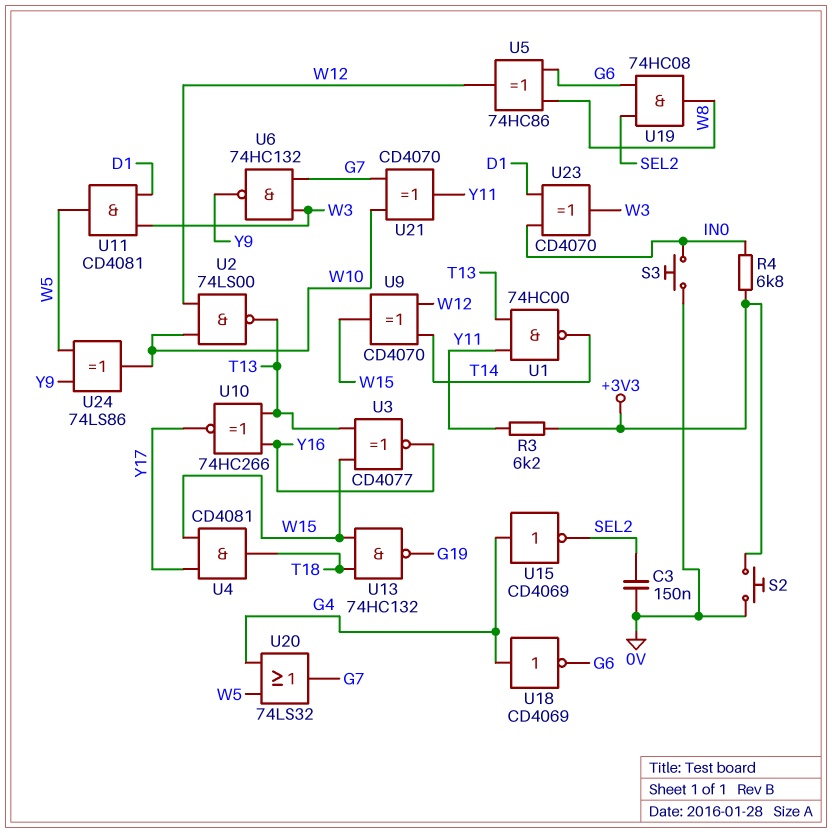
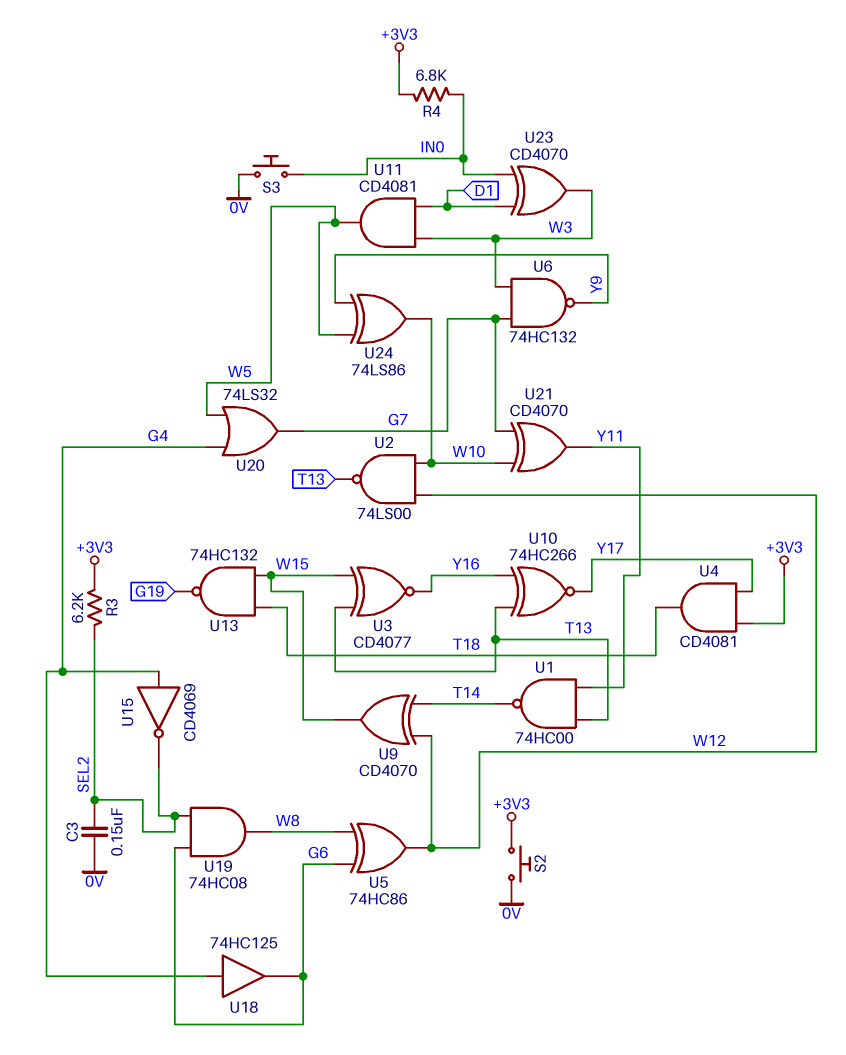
R3: 6.2k (+3V3, Y11) -> 6.2k (+3V3, SEL2)
U4: AND CD4081 (in W15, in Y17, out T18) -> AND CD4081 (in +3V3, in Y17, out T18)
U18: NOT CD4069 (in G4, out G6) -> buffer 74HC125 (in G4, out G6)

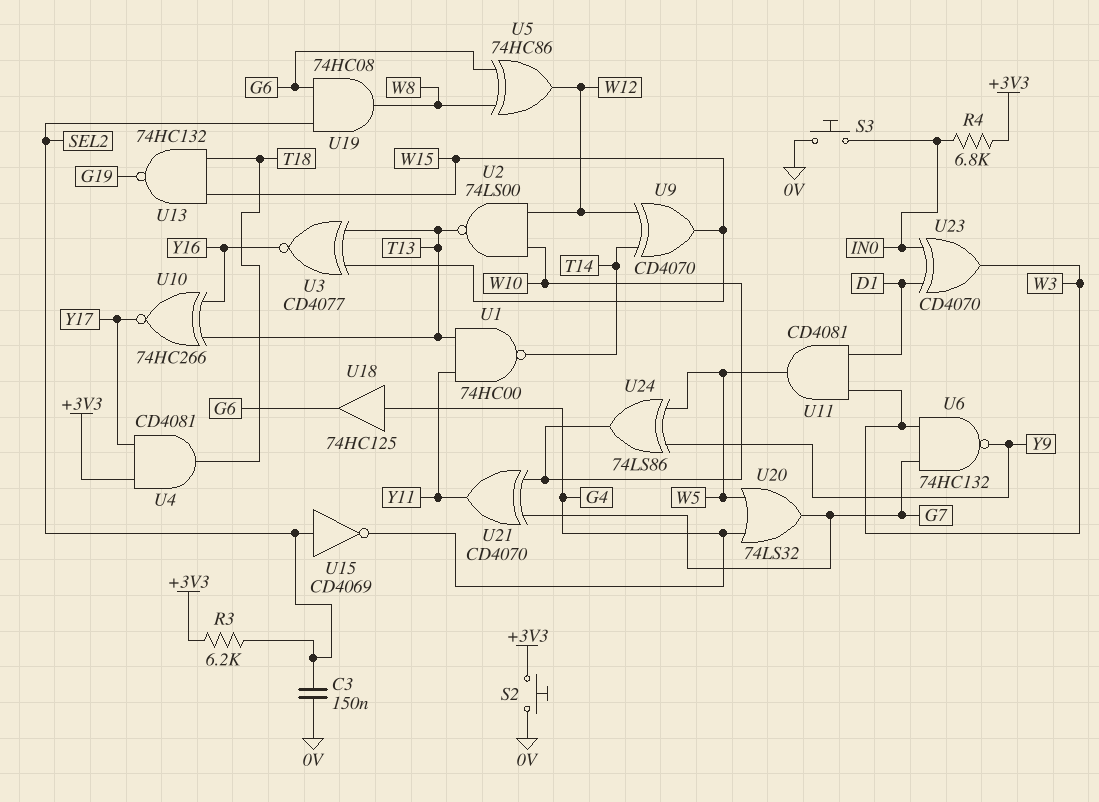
U15: NOT CD4069 (in G4, out SEL2) -> NOT CD4069 (in SEL2, out G4)

